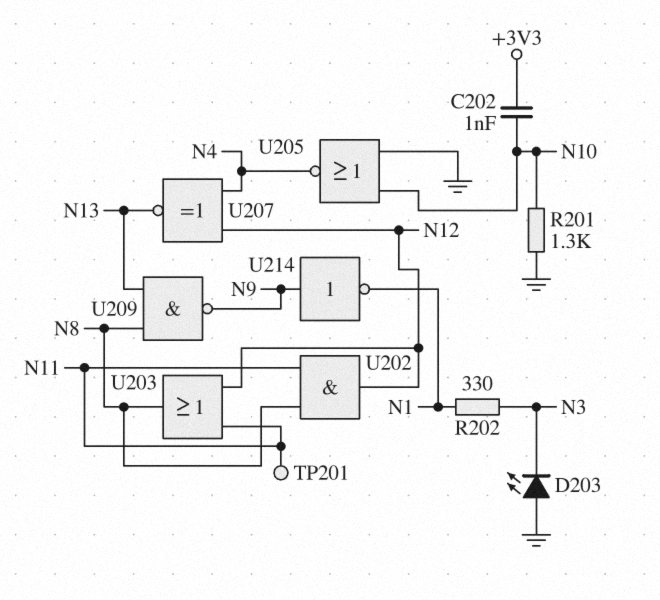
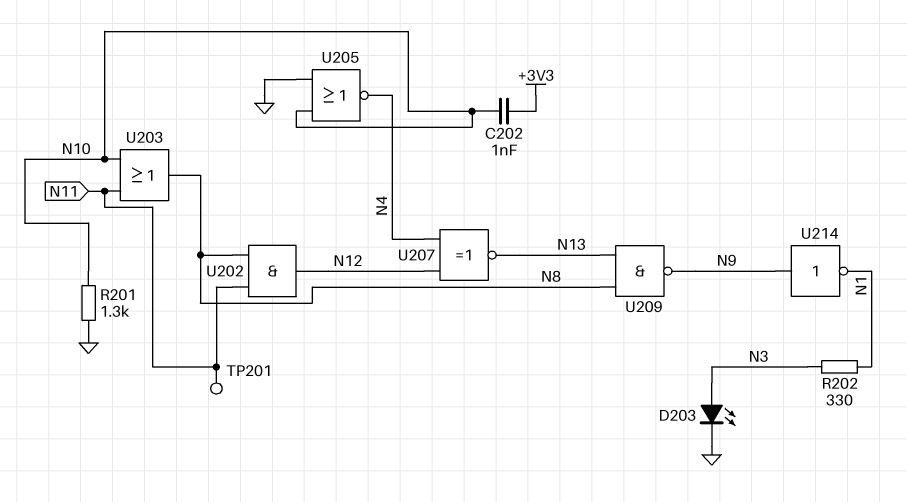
D203: LED (A GND, K N3) -> LED (A N3, K GND)
U203: OR (in N11, in N12, out N8) -> OR (in N10, in N11, out N8)

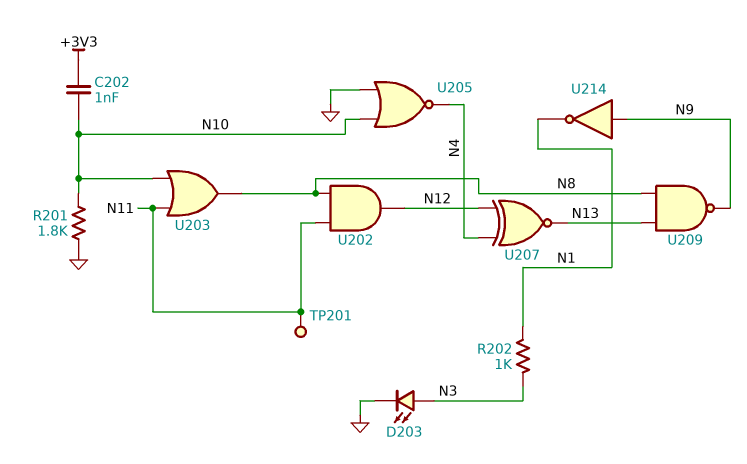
R201: 1.3k (GND, N10) -> 1.8k (GND, N10)
R202: 330 (N1, N3) -> 1k (N1, N3)

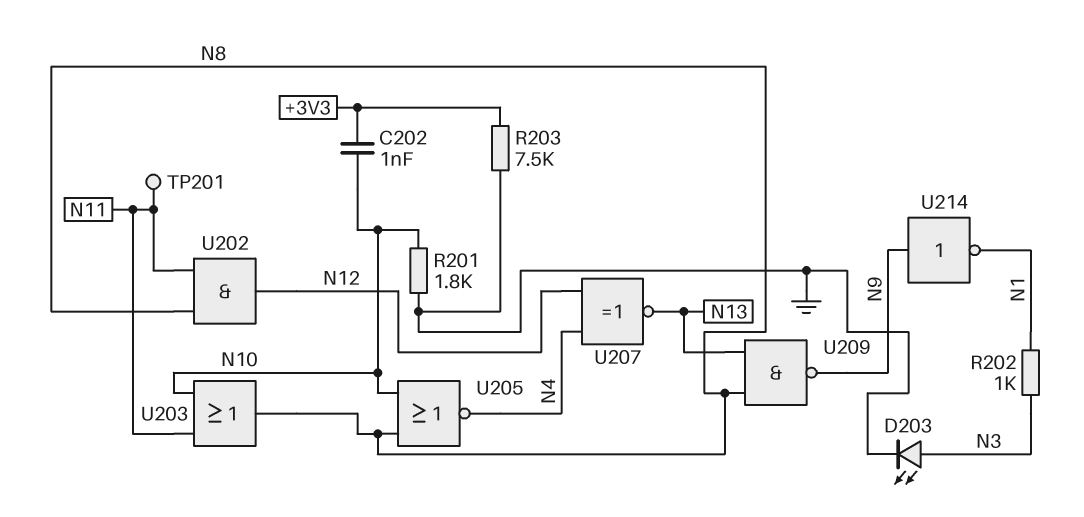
R203: none -> 7.5k (+3V3, GND)
U205: NOR (in GND, in N10, out N4) -> NOR (in N8, in N10, out N4)

